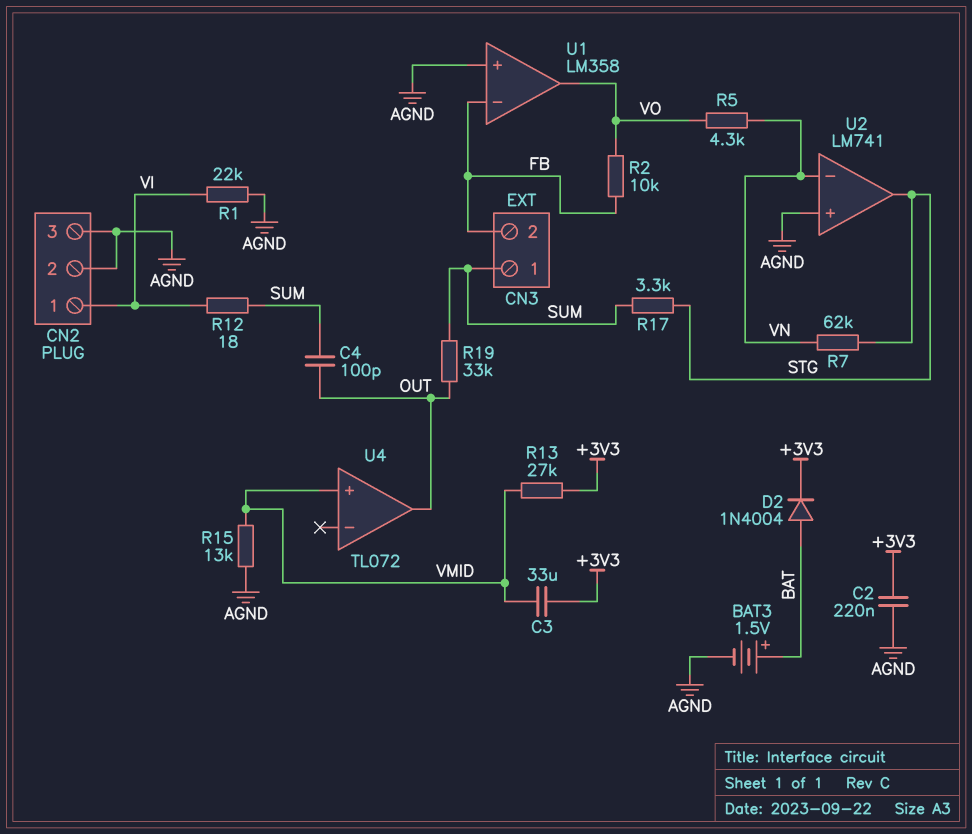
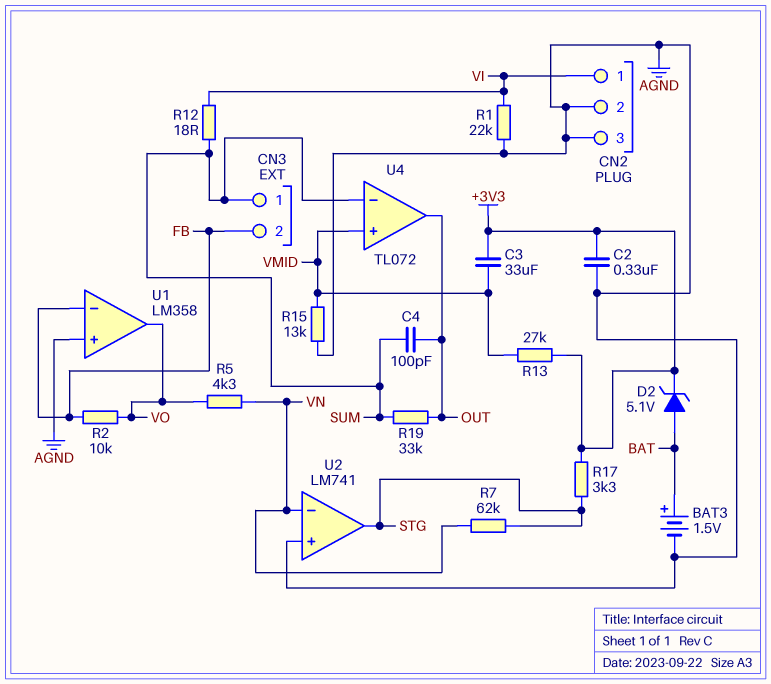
C2: 220nF (+3V3, AGND) -> 330nF (+3V3, AGND)
D2: diode 1N4004 (A BAT, K +3V3) -> zener 5.1V (A BAT, K +3V3)
R17: 3.3k (STG, SUM) -> 3.3k (+3V3, STG)
U4 pin in-: none -> SUM

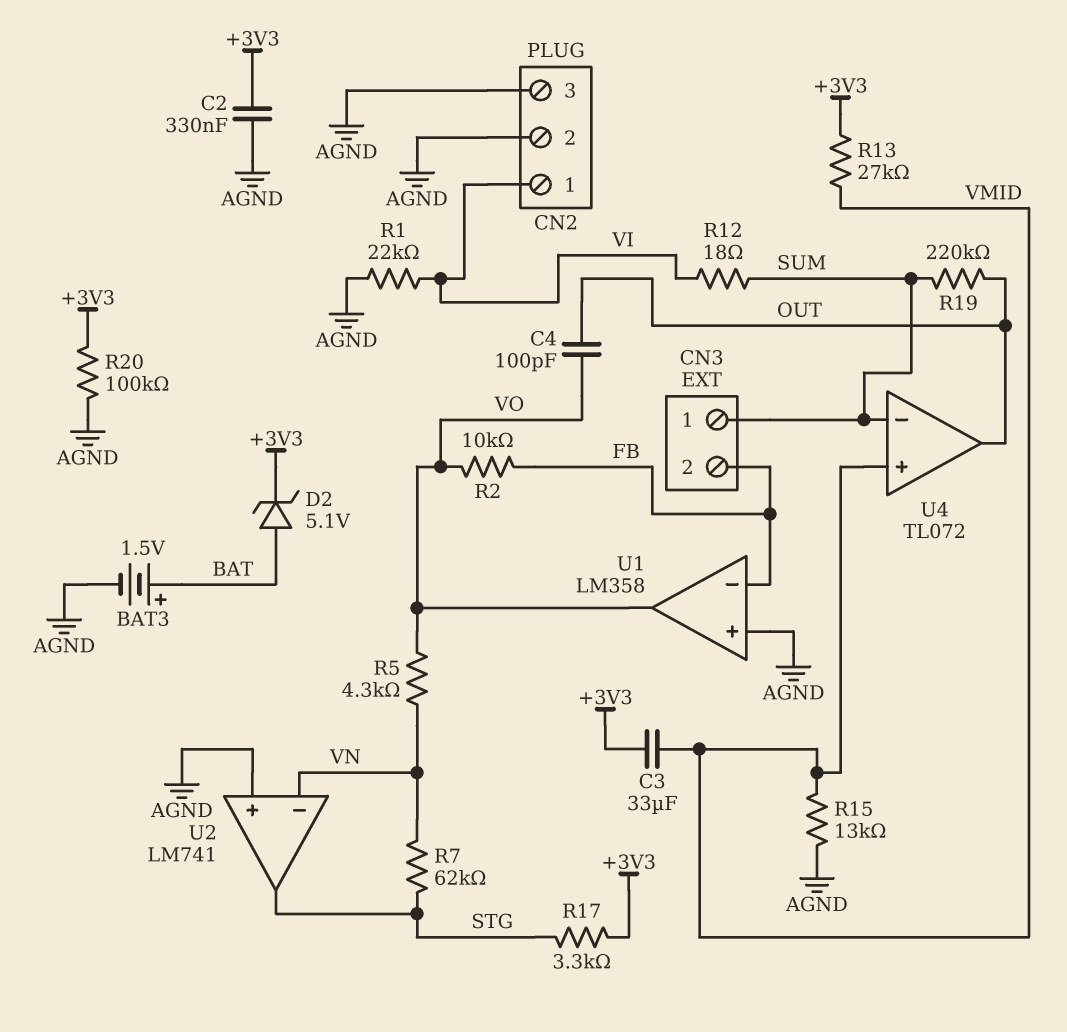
C4: 100pF (OUT, SUM) -> 100pF (OUT, VO)
R19: 33k (OUT, SUM) -> 220k (OUT, SUM)
R20: none -> 100k (+3V3, AGND)

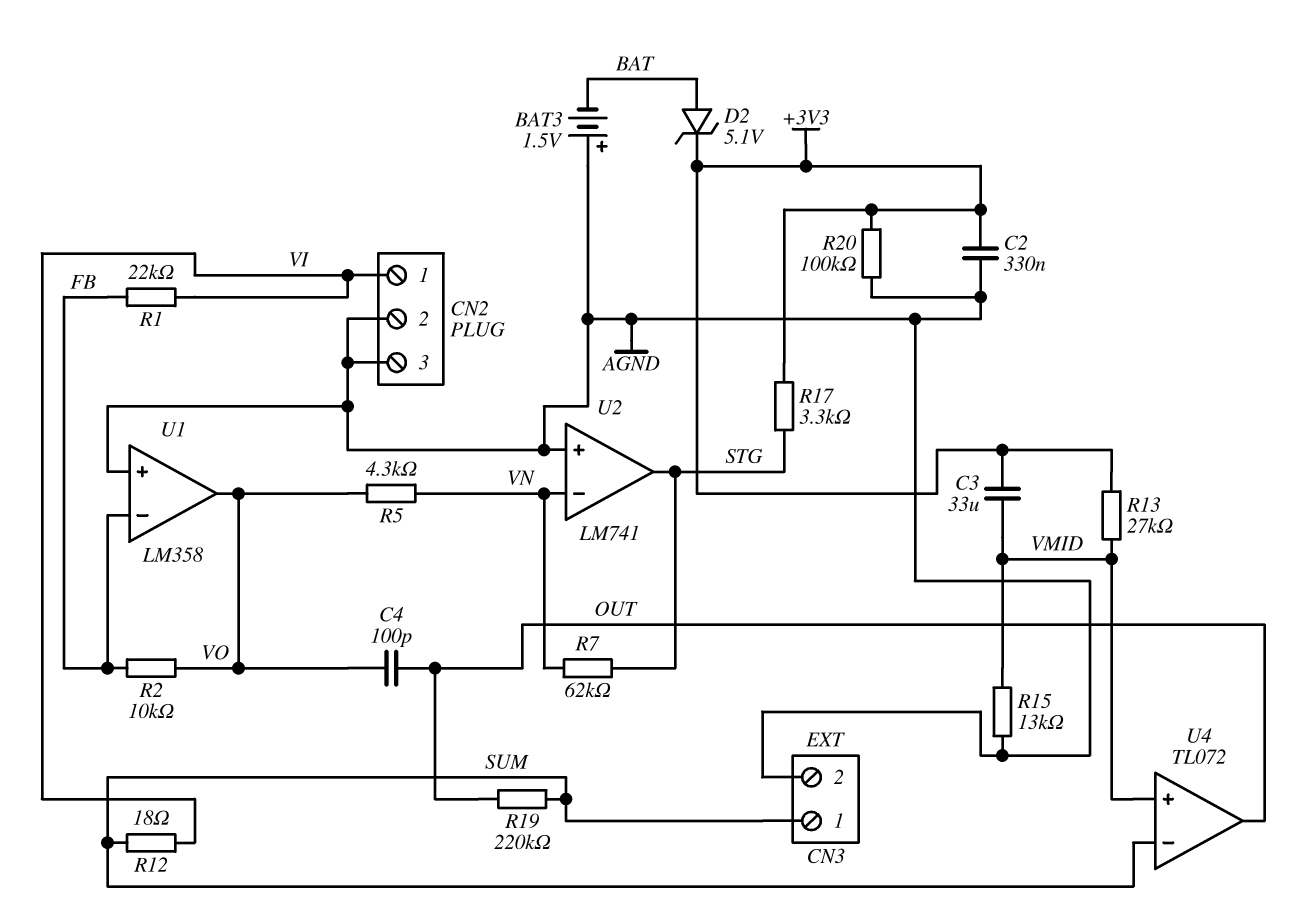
BAT3: 1.5V (plus BAT, minus AGND) -> 1.5V (plus AGND, minus BAT)
CN3 pin 2: FB -> AGND
R1: 22k (AGND, VI) -> 22k (FB, VI)

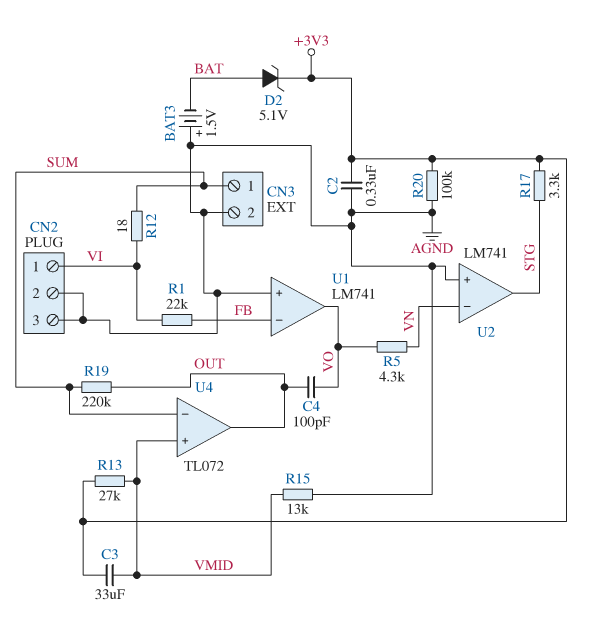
R2: 10k (FB, VO) -> none
R7: 62k (STG, VN) -> none
U1: LM358 -> LM741

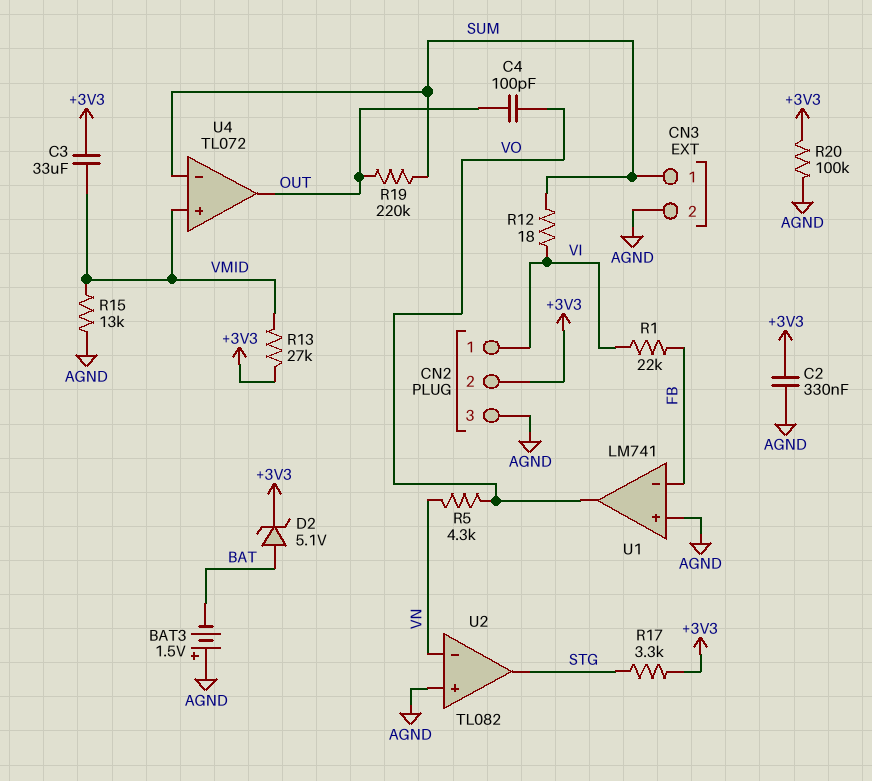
CN2 pin 2: AGND -> +3V3
U2: LM741 -> TL082

